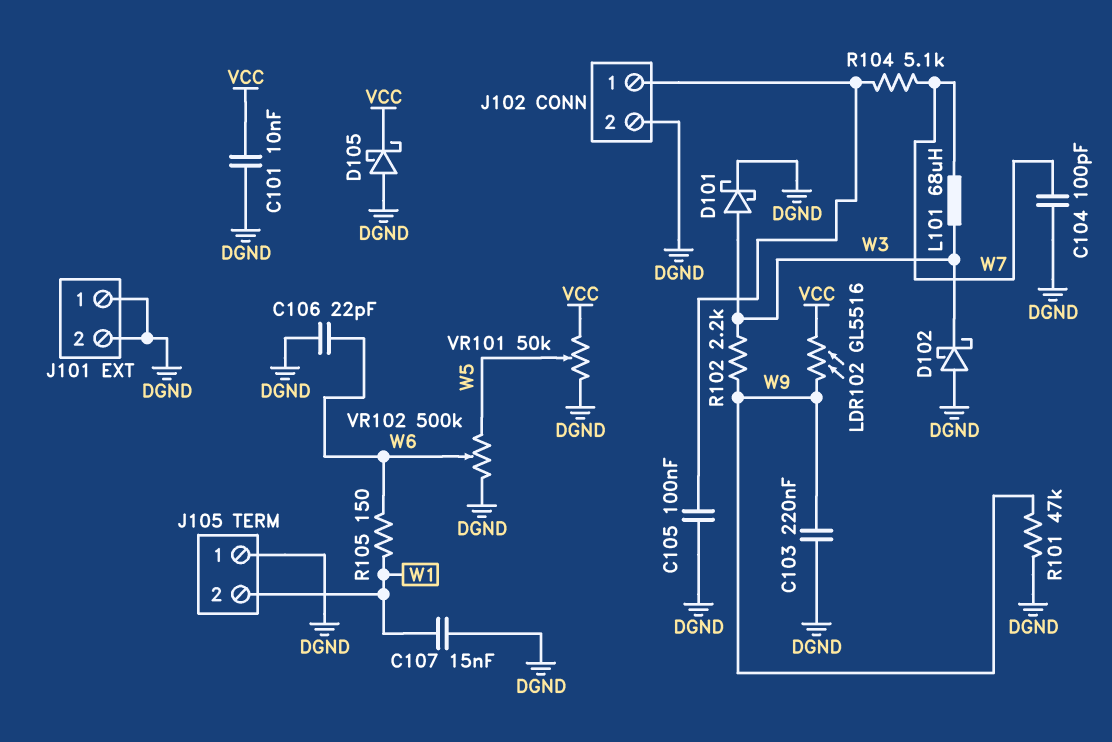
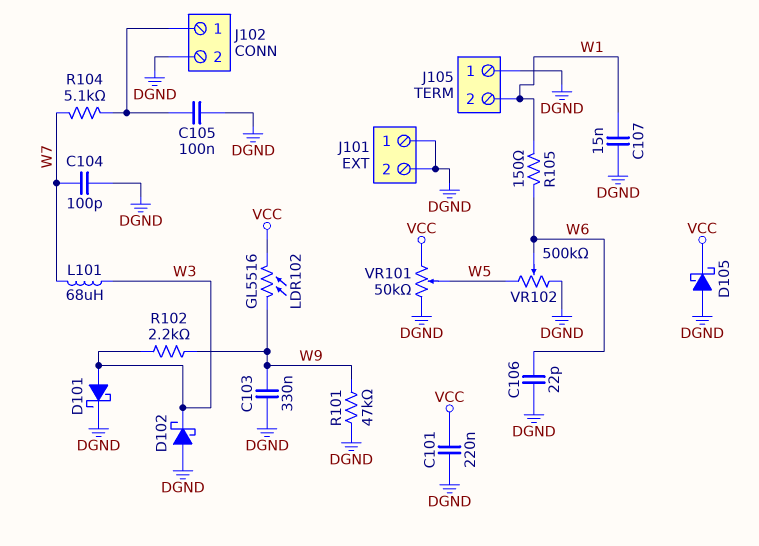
C101: 10nF (DGND, VCC) -> 220nF (DGND, VCC)
C103: 220nF (DGND, W9) -> 330nF (DGND, W9)

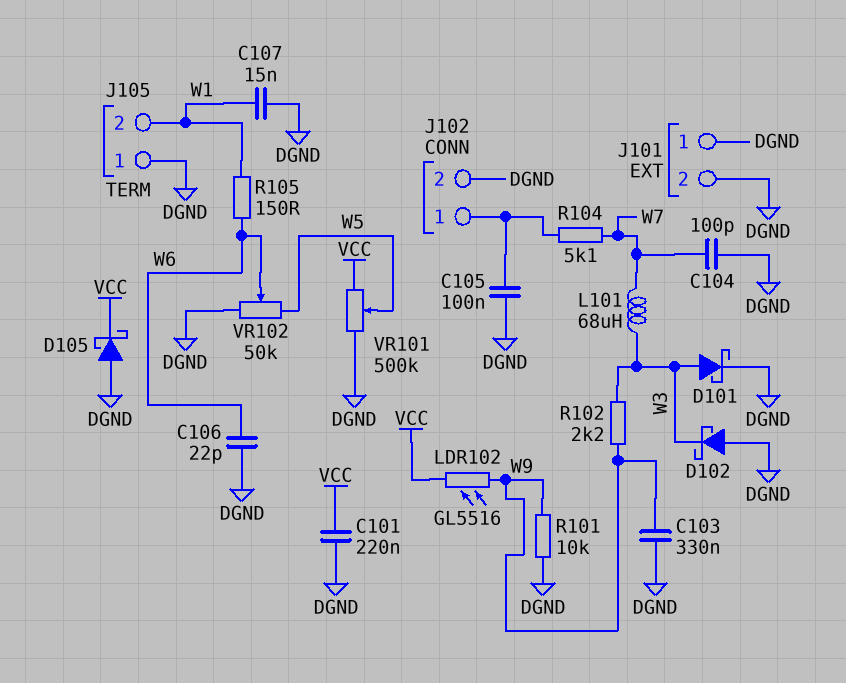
R101: 47k (DGND, W9) -> 10k (DGND, W9)
VR101: 50k (DGND, VCC, wiper W5) -> 500k (DGND, VCC, wiper W5)
VR102: 500k (DGND, W5, wiper W6) -> 50k (DGND, W5, wiper W6)

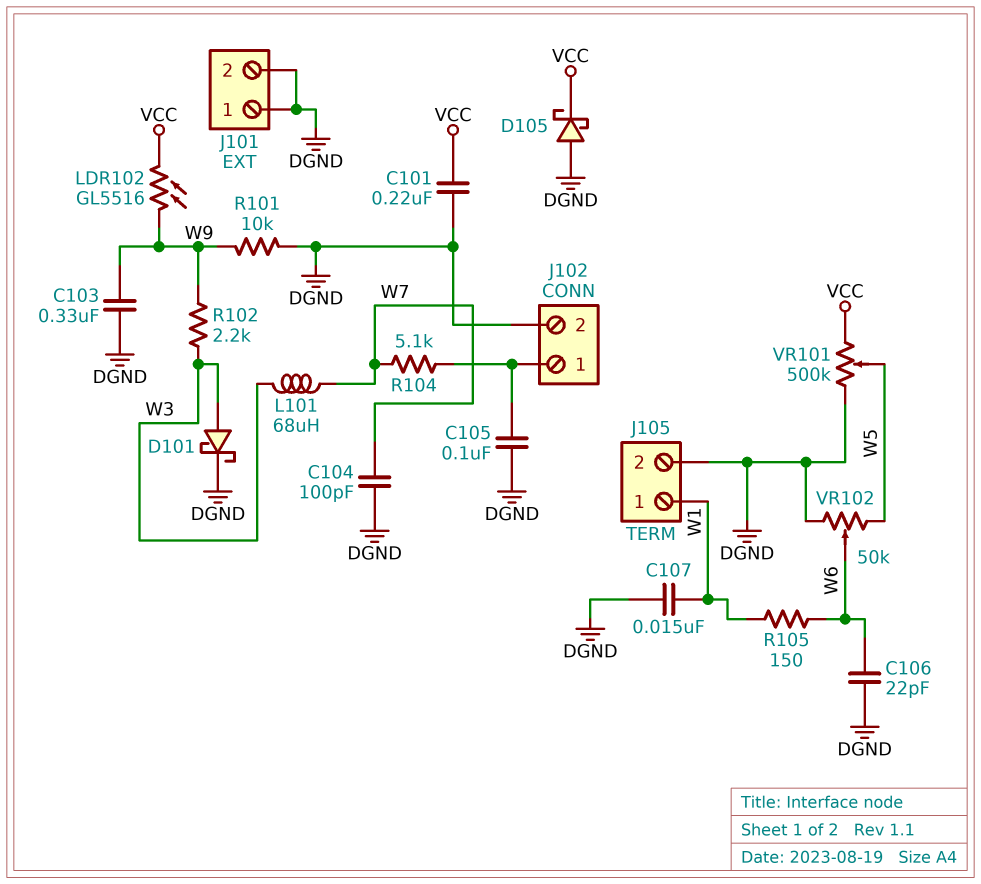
D102: schottky (A DGND, K W3) -> none
J105 pin 1: DGND -> W1
J105 pin 2: W1 -> DGND

